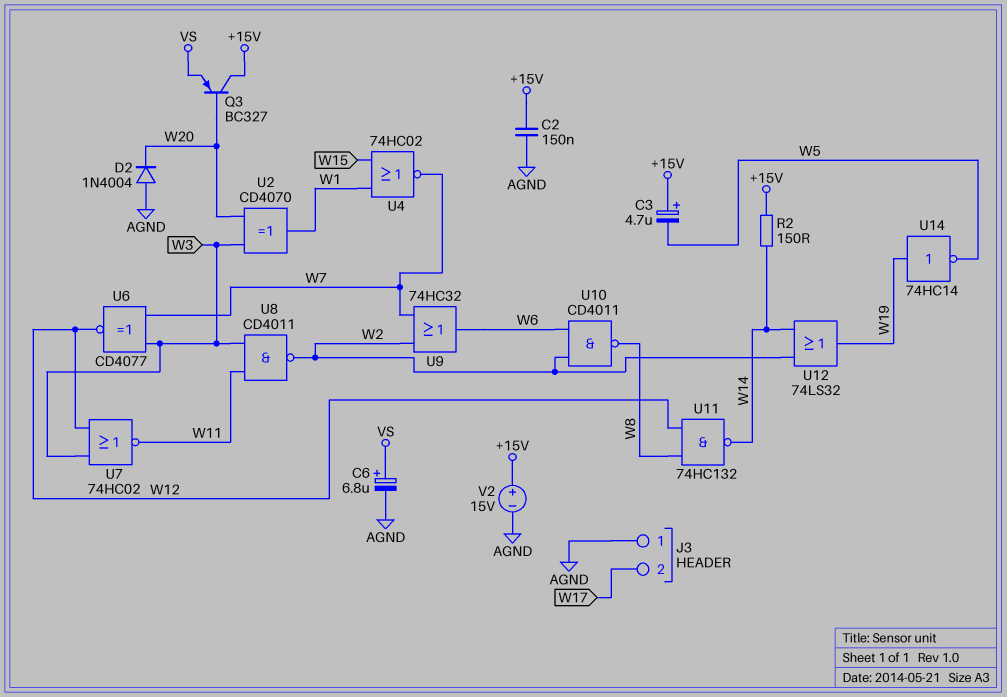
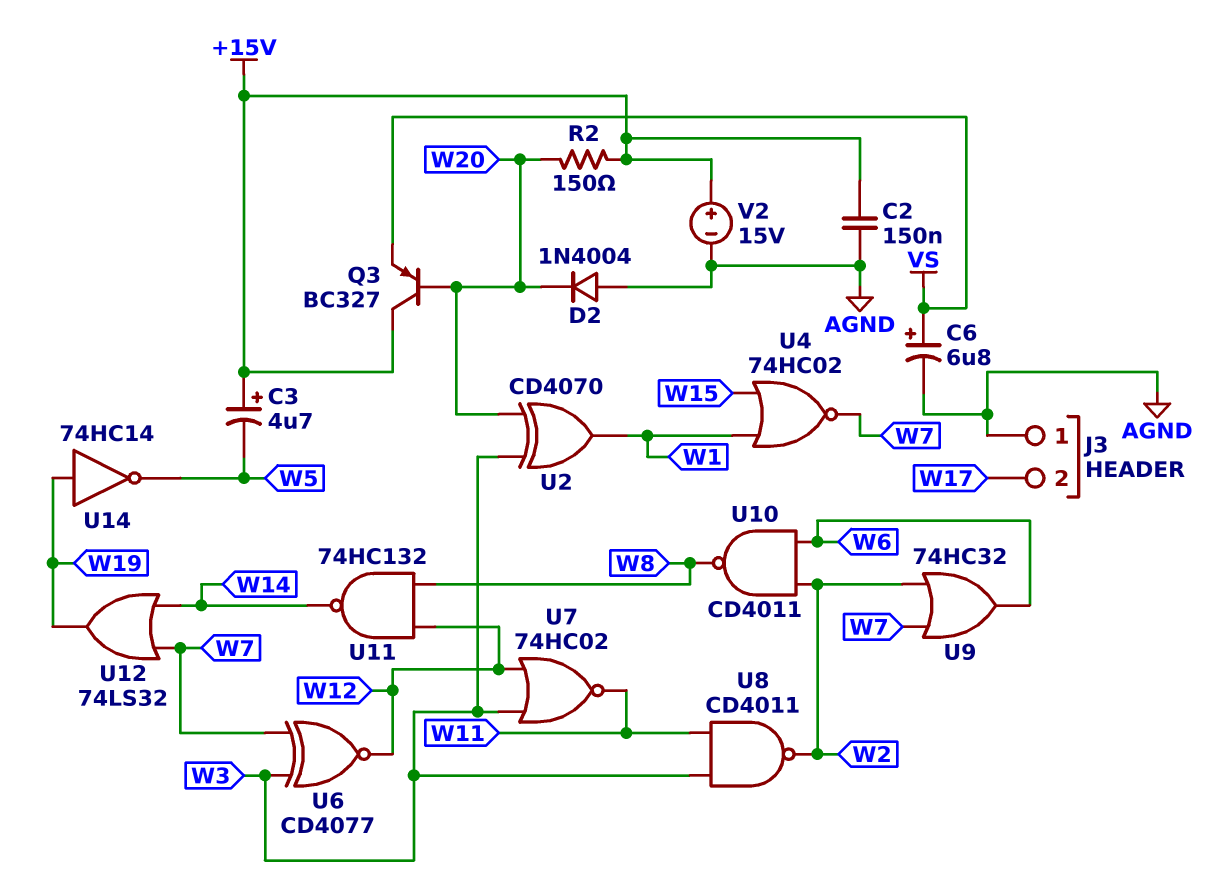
R2: 150 (+15V, W14) -> 150 (+15V, W20)
U12: OR 74LS32 (in W2, in W14, out W19) -> OR 74LS32 (in W7, in W14, out W19)

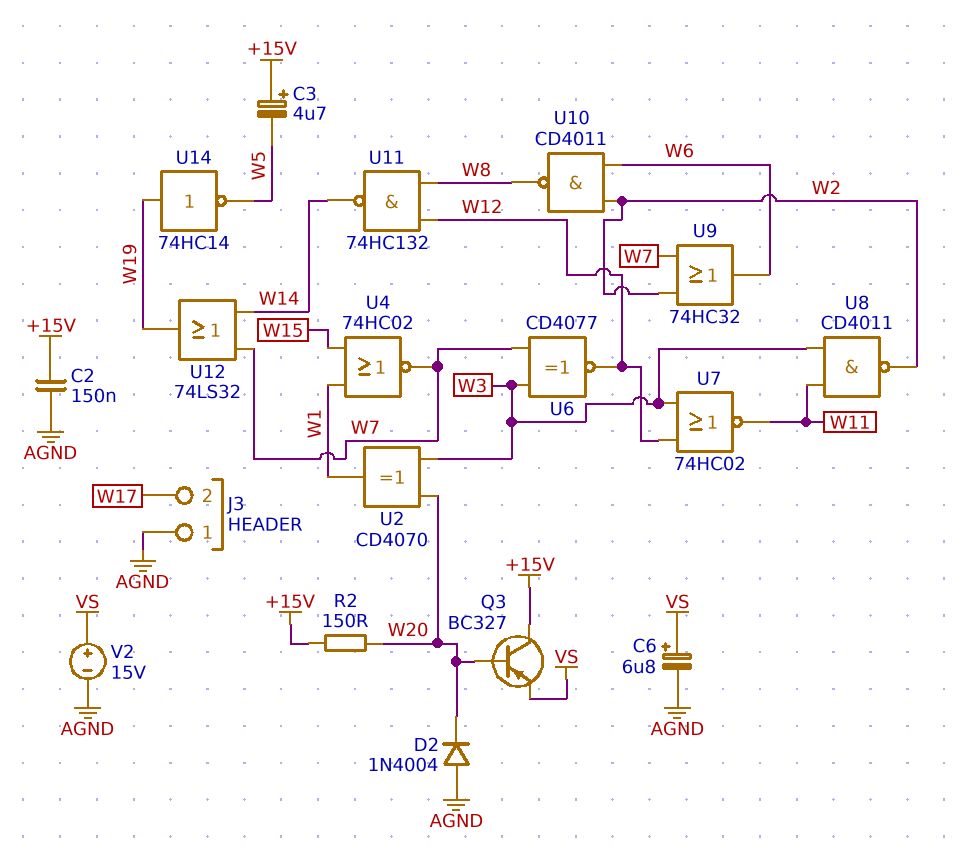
V2: 15V (plus +15V, minus AGND) -> 15V (plus VS, minus AGND)

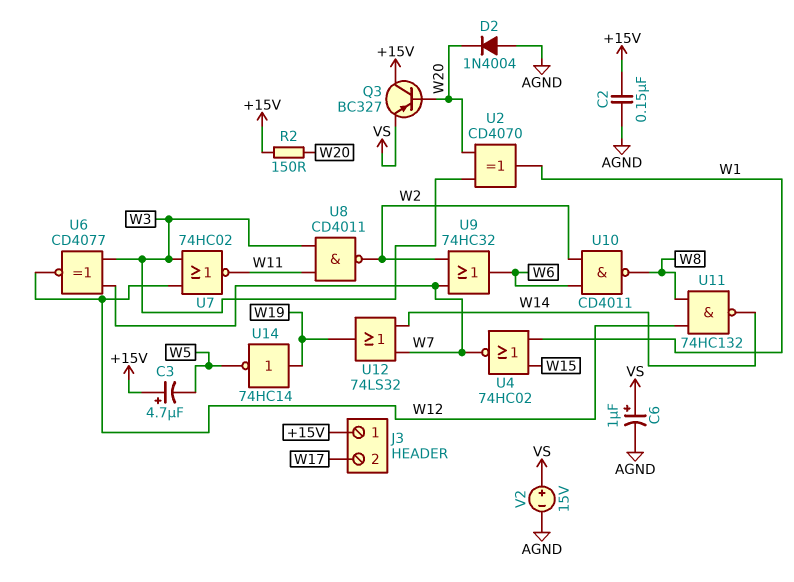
C6: 6.8uF (plus VS, minus AGND) -> 1uF (plus VS, minus AGND)
J3 pin 1: AGND -> +15V

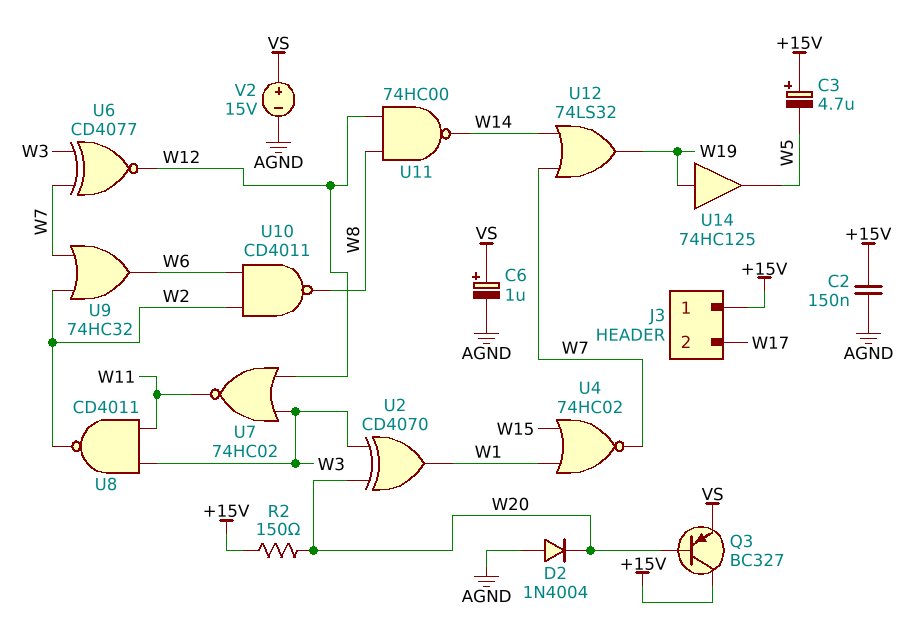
U11: NAND 74HC132 (in W8, in W12, out W14) -> NAND 74HC00 (in W8, in W12, out W14)
U14: NOT 74HC14 (in W19, out W5) -> buffer 74HC125 (in W19, out W5)

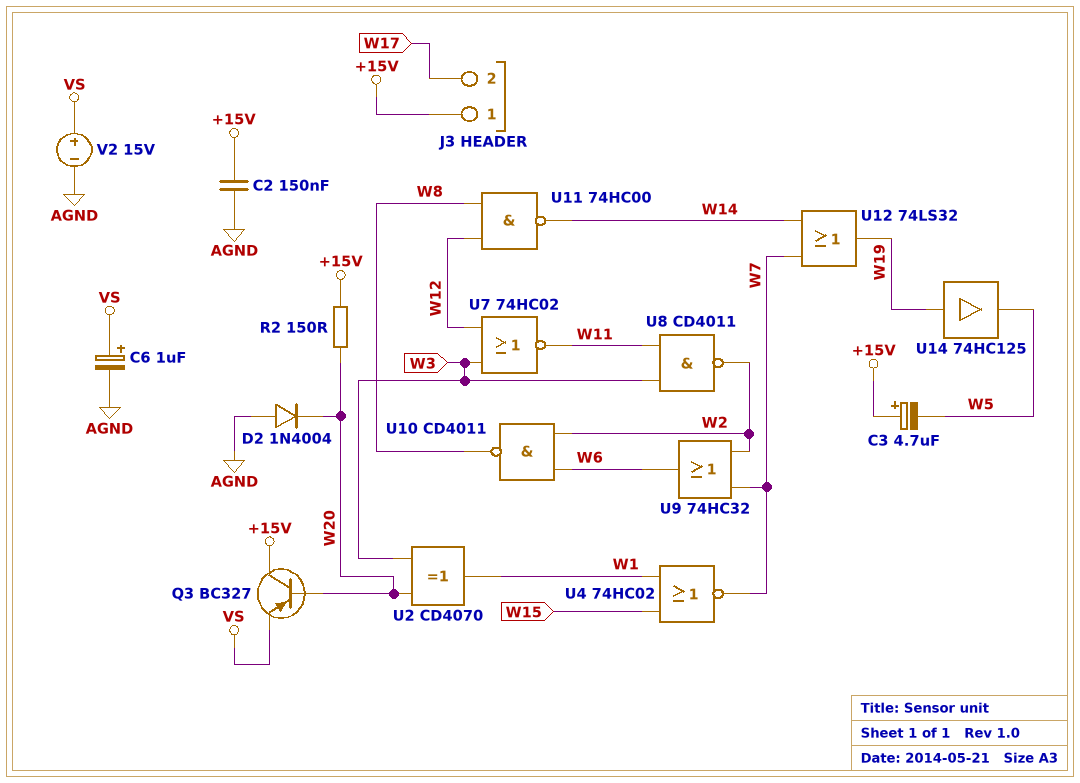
U6: XNOR CD4077 (in W3, in W7, out W12) -> none

